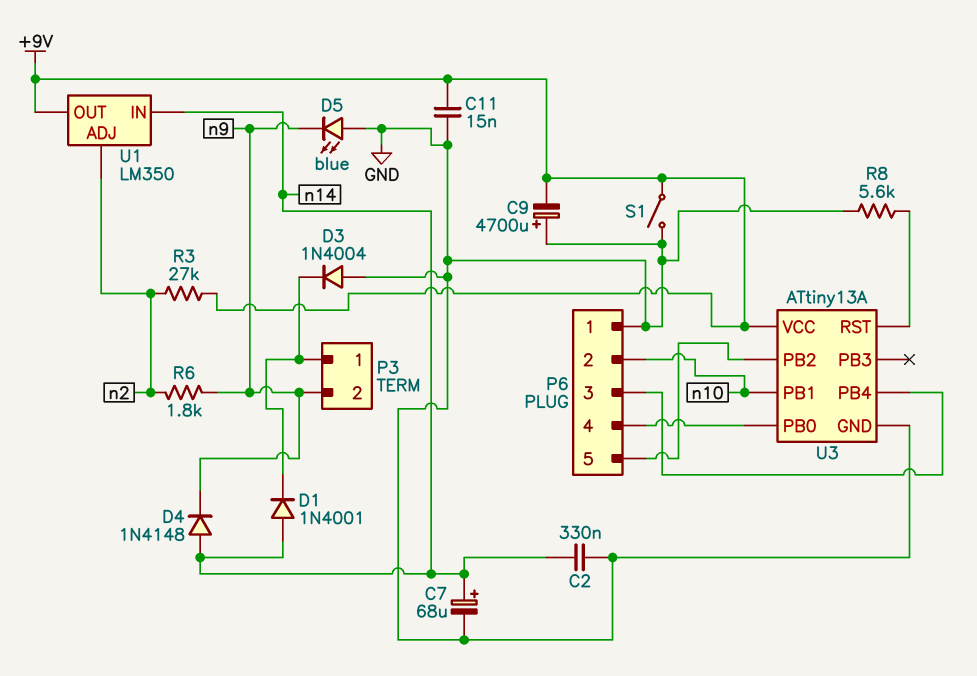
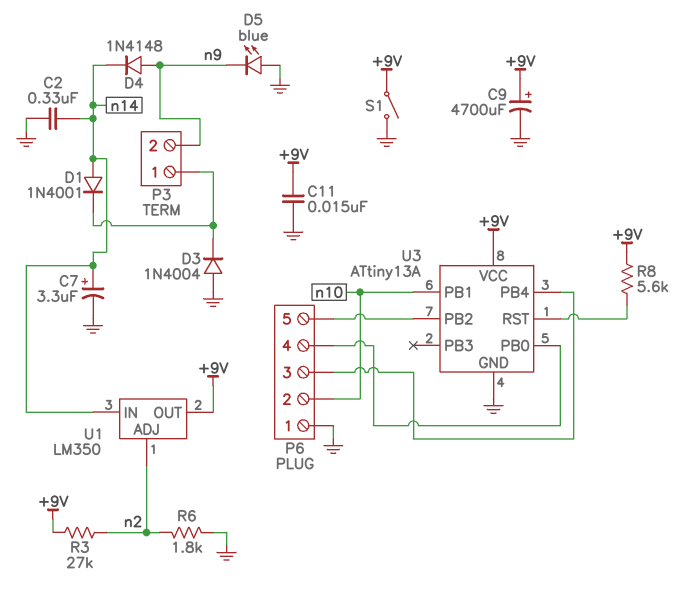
C7: 68uF (plus n14, minus GND) -> 3.3uF (plus n14, minus GND)
C9: 4700uF (plus GND, minus +9V) -> 4700uF (plus +9V, minus GND)
D4: diode 1N4148 (A n14, K n9) -> diode 1N4148 (A n9, K n14)
R6: 1.8k (n2, n9) -> 1.8k (GND, n2)
R8: 5.6k (GND, U3/RST) -> 5.6k (+9V, U3/RST)

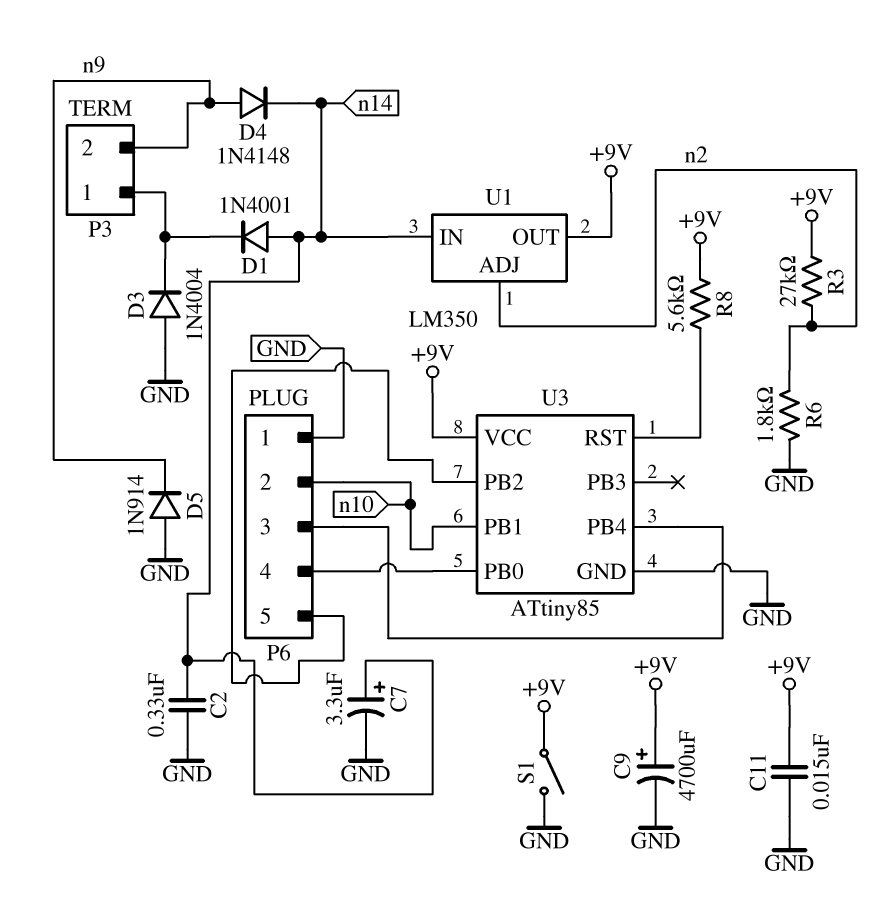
D5: LED blue (A GND, K n9) -> diode 1N914 (A GND, K n9)
U3: ATtiny13A -> ATtiny85

